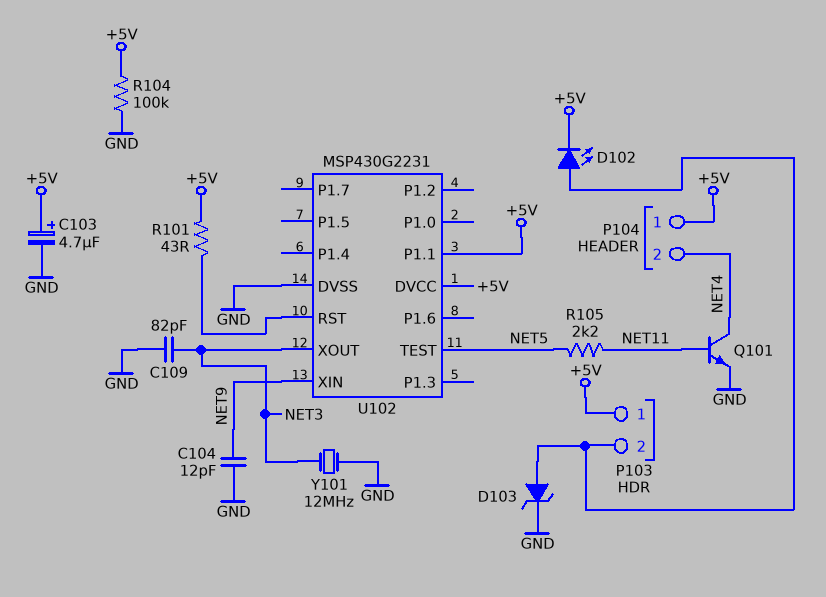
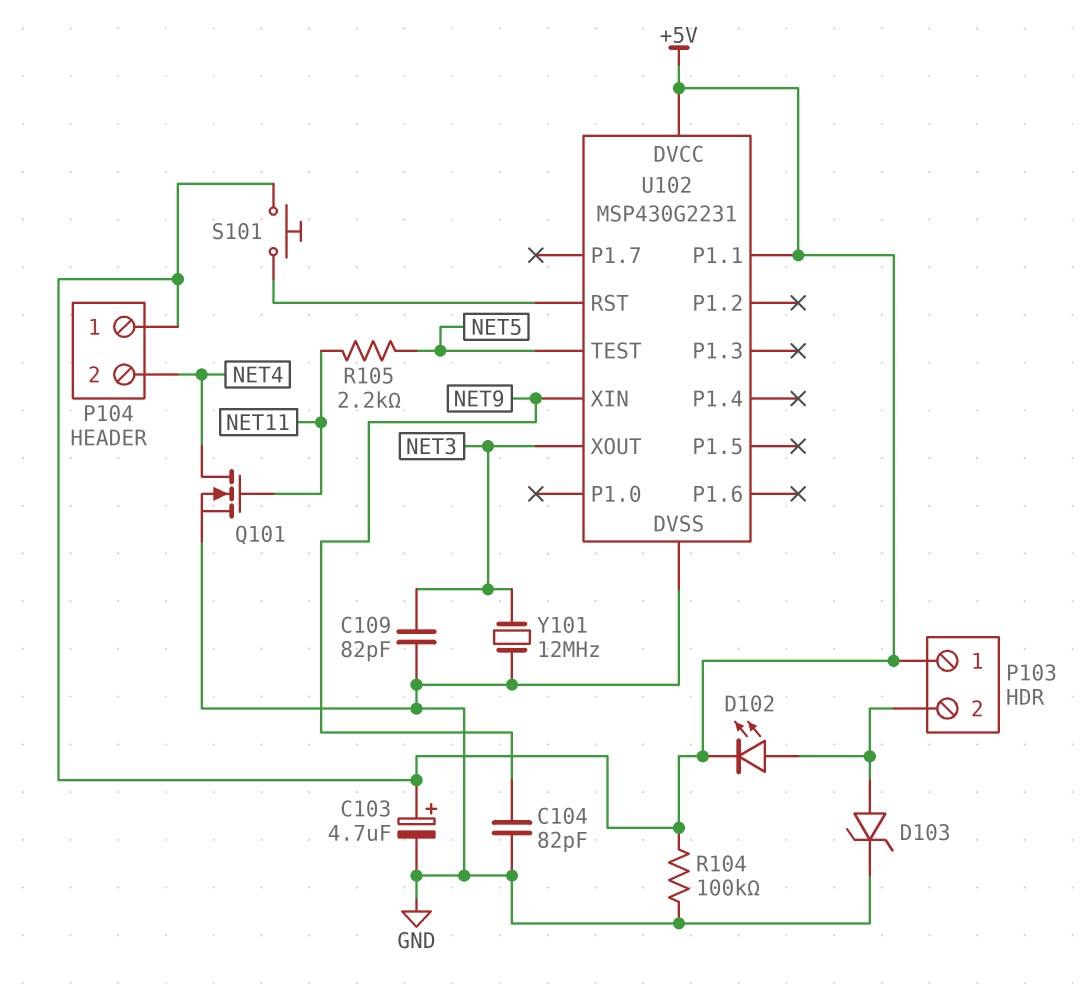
C104: 12pF (GND, NET9) -> 82pF (GND, NET9)
Q101: NPN (B NET11, C NET4, E GND) -> NMOS (G NET11, D NET4, S GND)
R101: 43 (+5V, U102/RST) -> none
S101: none -> button (+5V, U102/RST)

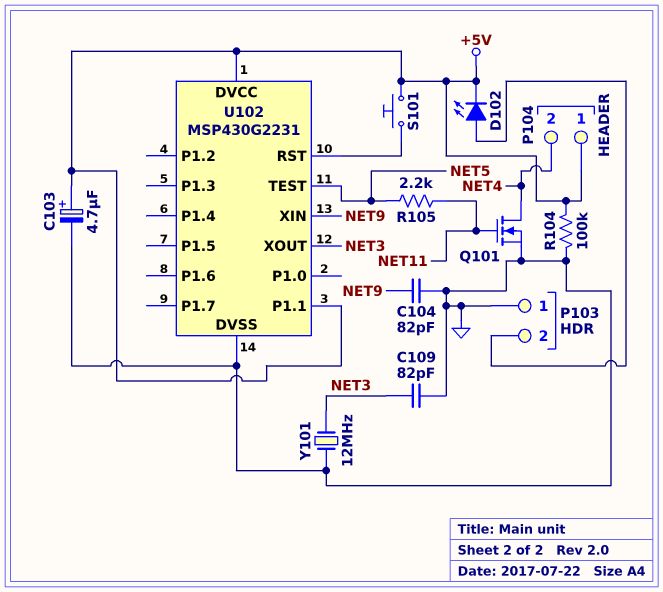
D103: zener (A P103/2, K GND) -> none
P103 pin 1: +5V -> GND

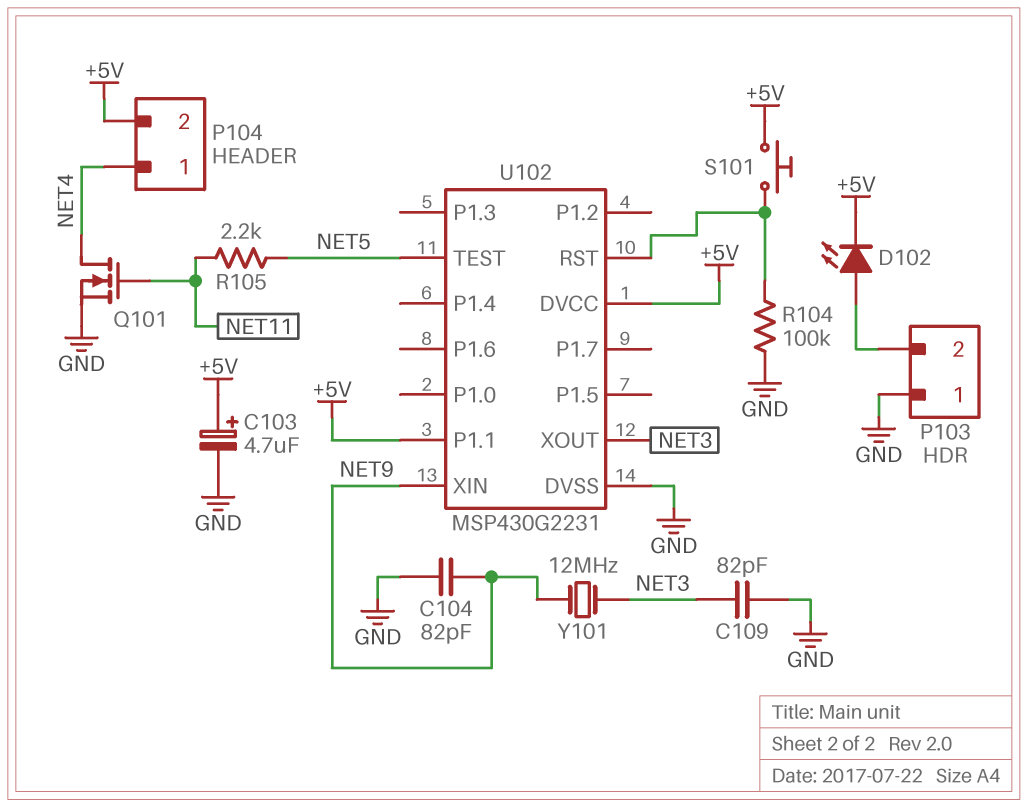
P104 pin 1: +5V -> NET4
P104 pin 2: NET4 -> +5V
R104: 100k (+5V, GND) -> 100k (GND, U102/RST)
Y101: 12MHz (GND, NET3) -> 12MHz (NET3, NET9)

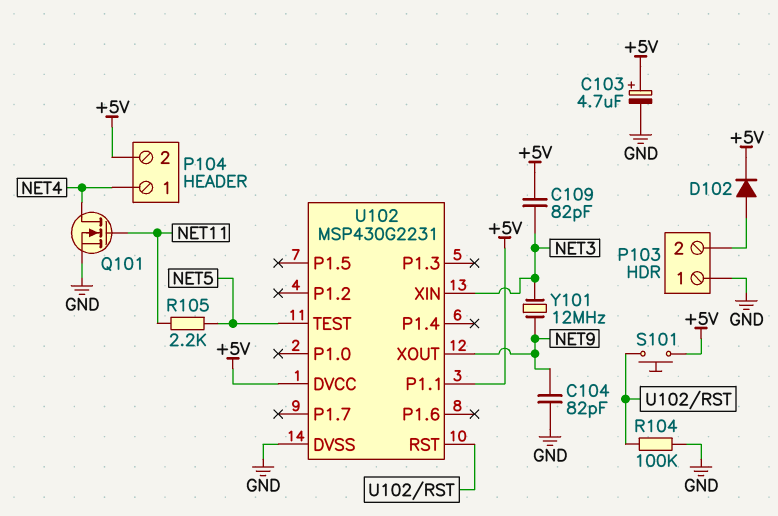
C109: 82pF (GND, NET3) -> 82pF (+5V, NET3)
D102: LED (A P103/2, K +5V) -> diode (A P103/2, K +5V)
U102 pin XIN: NET9 -> NET3
U102 pin XOUT: NET3 -> NET9

